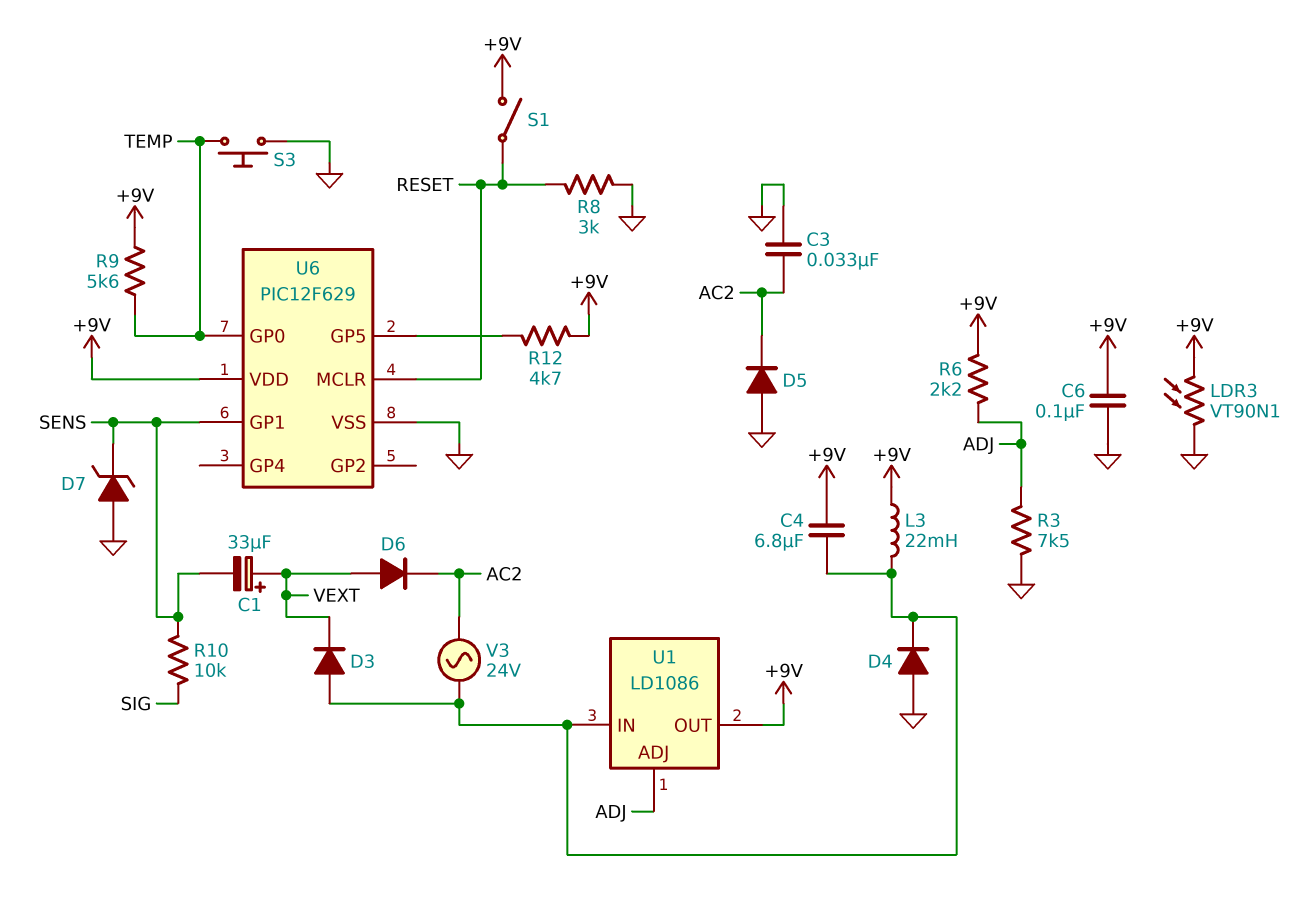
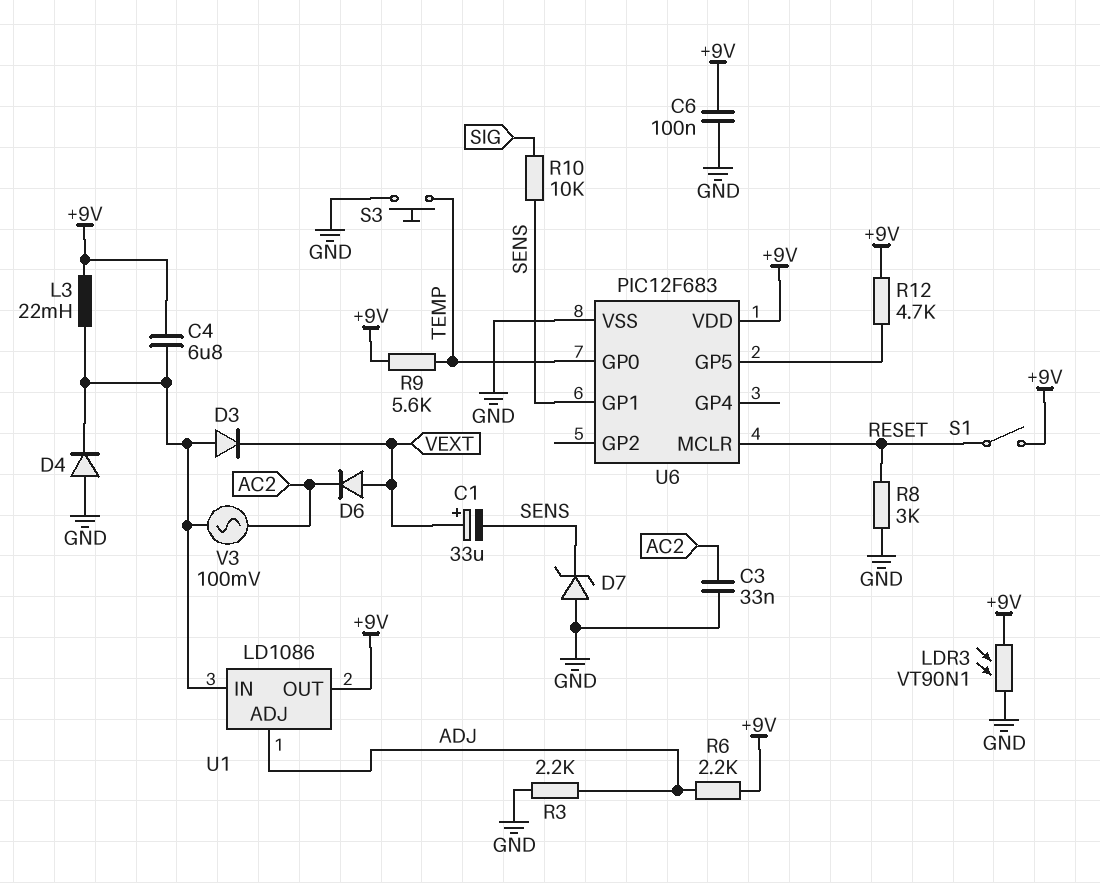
D5: diode (A GND, K AC2) -> none
R3: 7.5k (ADJ, GND) -> 2.2k (ADJ, GND)
U6: PIC12F629 -> PIC12F683
V3: AC 24V (AC2, U1/IN) -> AC 100mV (AC2, U1/IN)

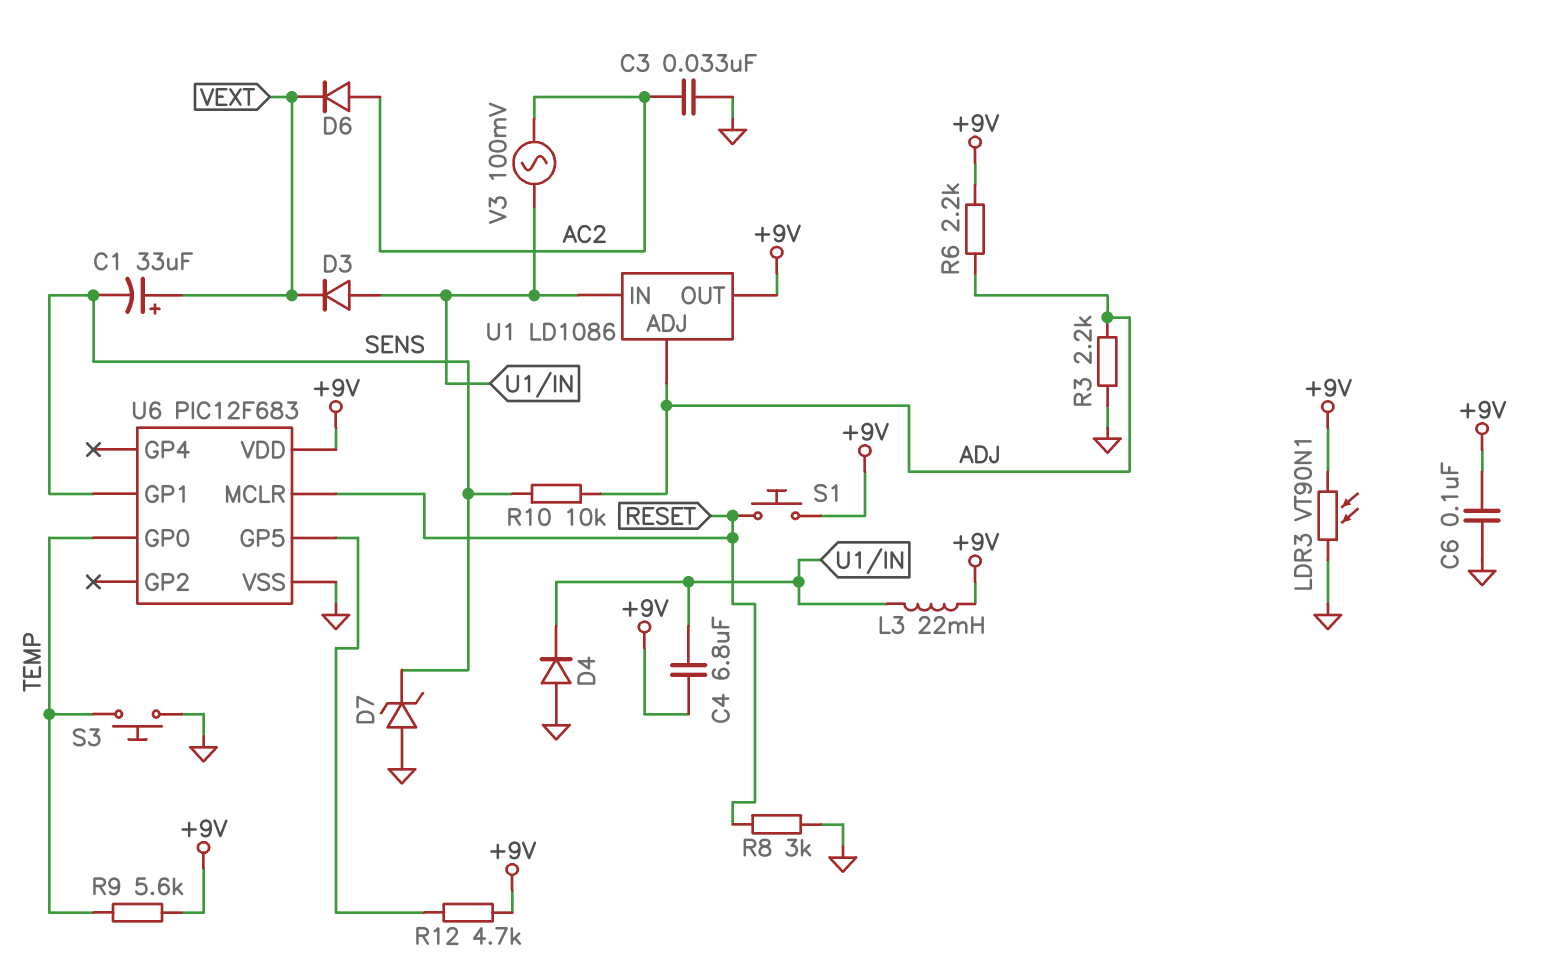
D6: diode (A VEXT, K AC2) -> diode (A AC2, K VEXT)
R10: 10k (SENS, SIG) -> 10k (ADJ, SENS)
S1: switch (+9V, RESET) -> button (+9V, RESET)

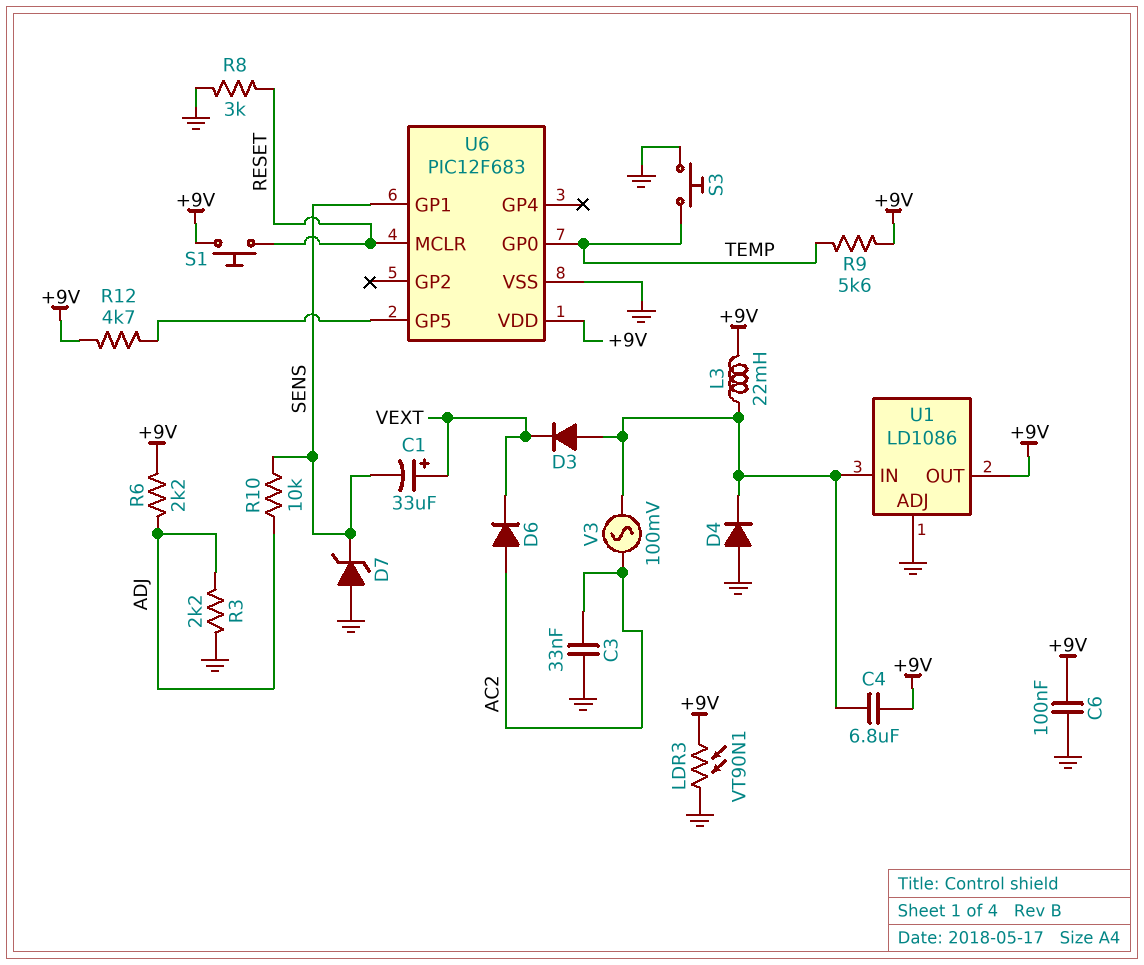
U1 pin ADJ: ADJ -> GND

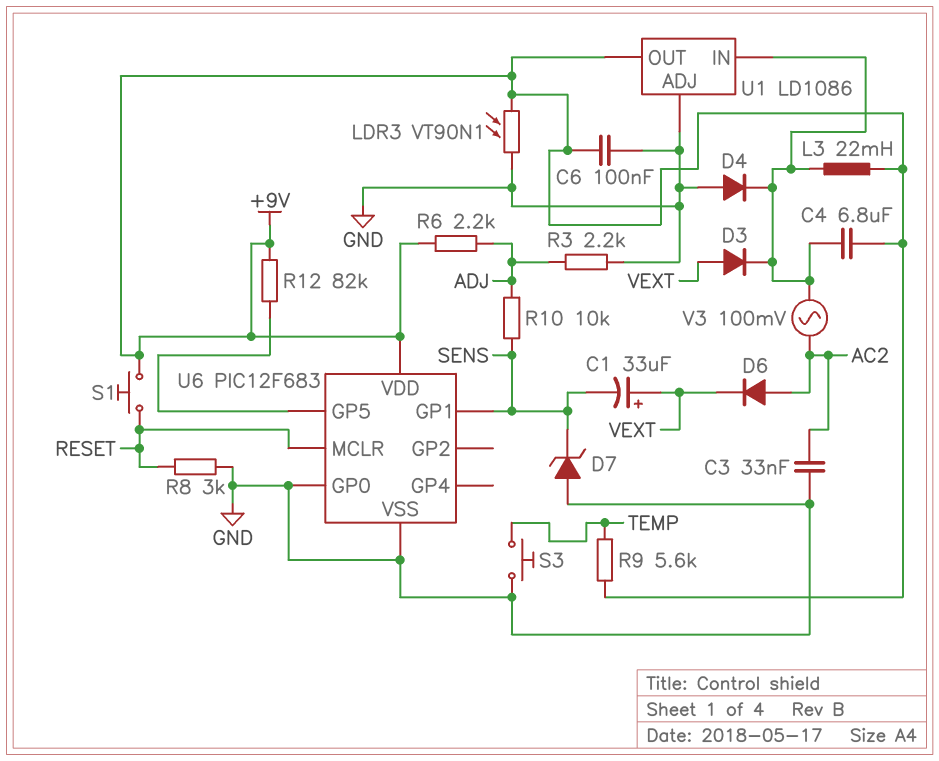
D3: diode (A U1/IN, K VEXT) -> diode (A VEXT, K U1/IN)
R12: 4.7k (+9V, U6/GP5) -> 82k (+9V, U6/GP5)
U6 pin GP0: TEMP -> GND

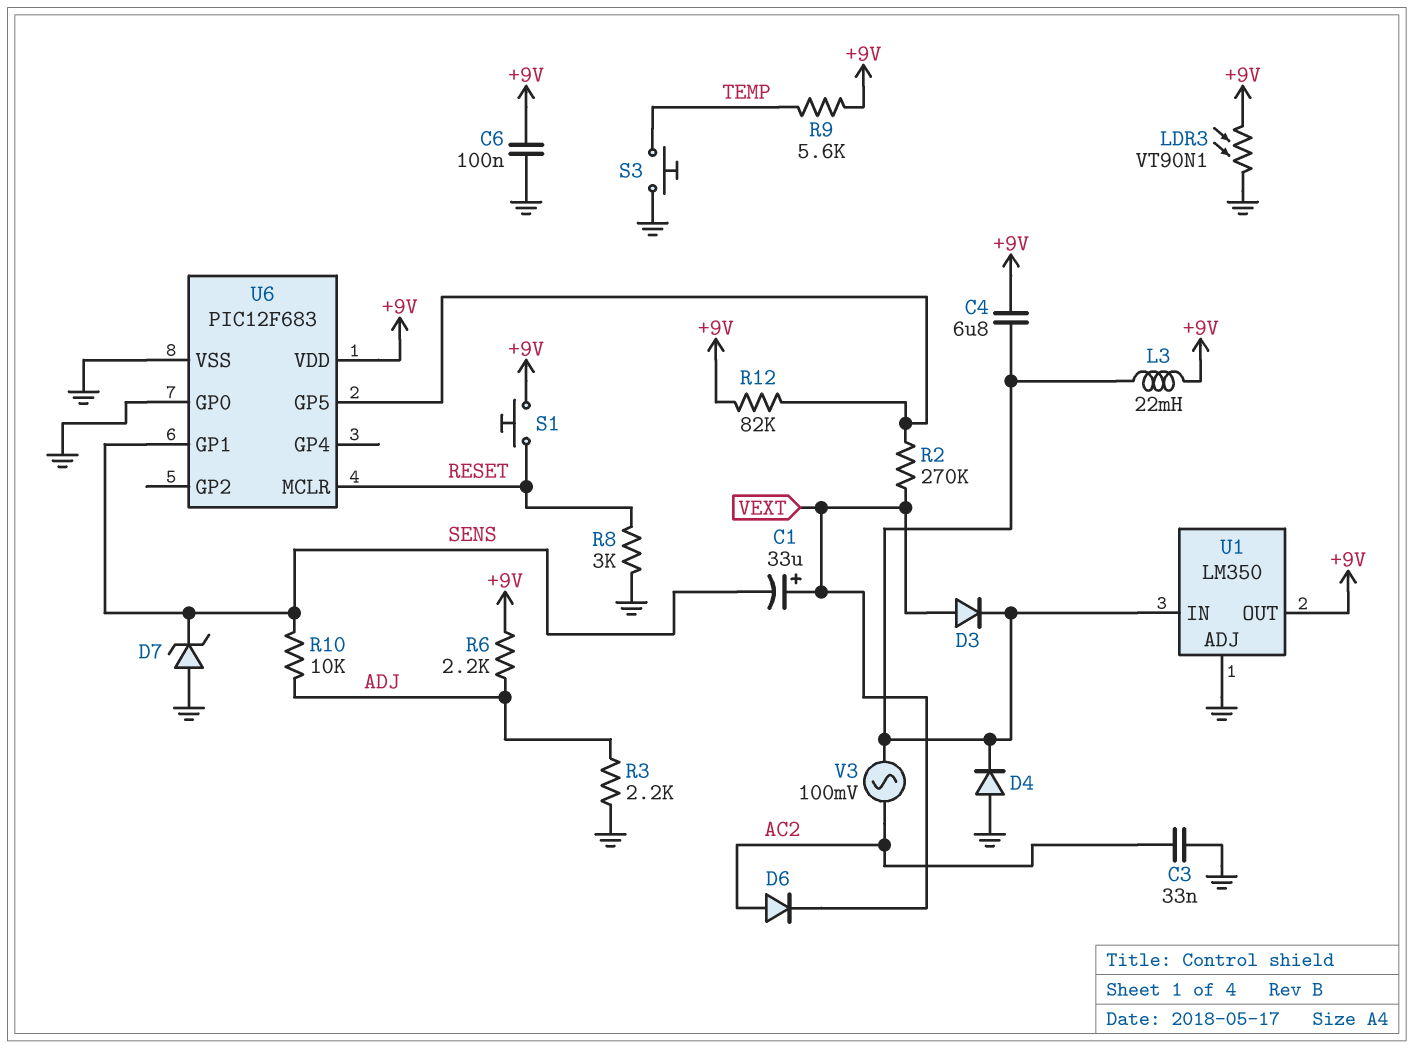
R2: none -> 270k (U6/GP5, VEXT)
U1: LD1086 -> LM350

